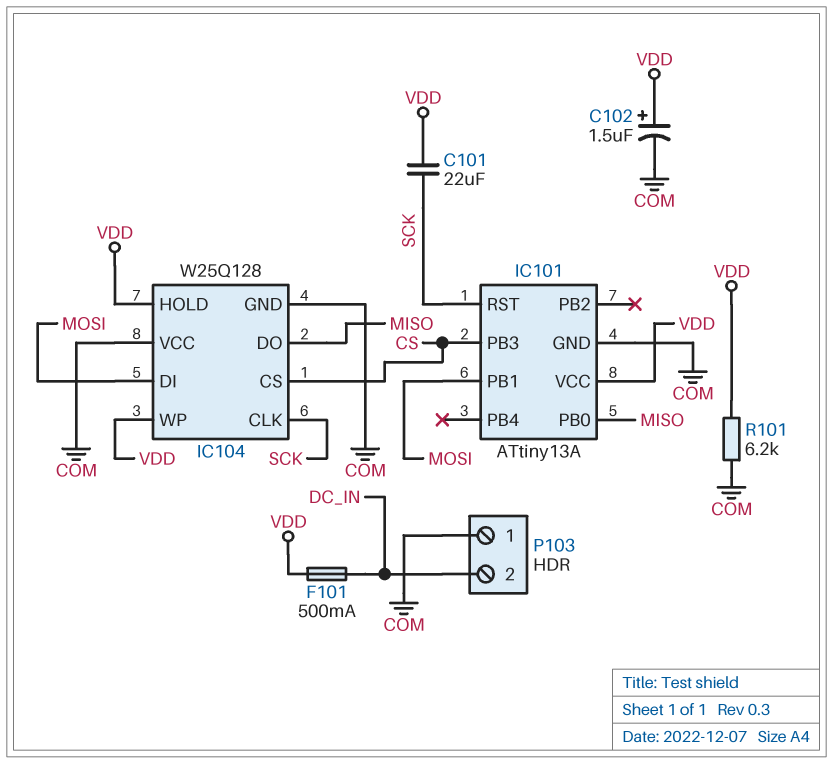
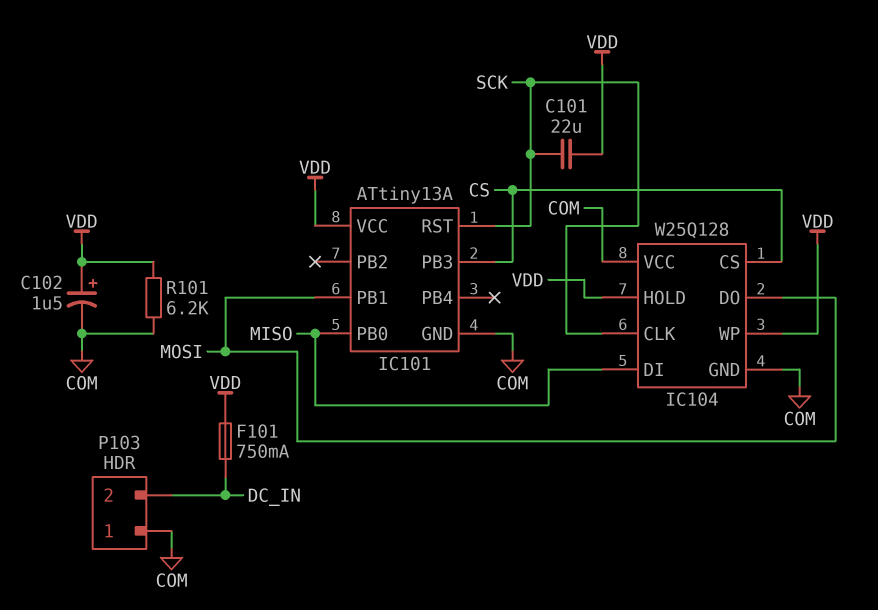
F101: 500mA (DC_IN, VDD) -> 750mA (DC_IN, VDD)
IC104 pin DI: MOSI -> MISO
IC104 pin DO: MISO -> MOSI

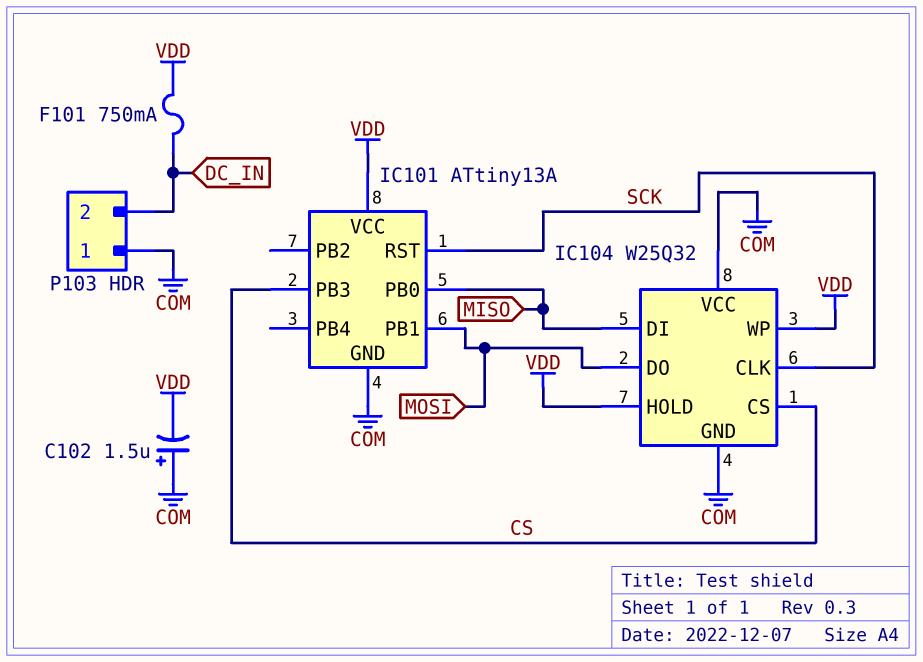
C101: 22uF (SCK, VDD) -> none
C102: 1.5uF (plus VDD, minus COM) -> 1.5uF (plus COM, minus VDD)
IC104: W25Q128 -> W25Q32
R101: 6.2k (COM, VDD) -> none

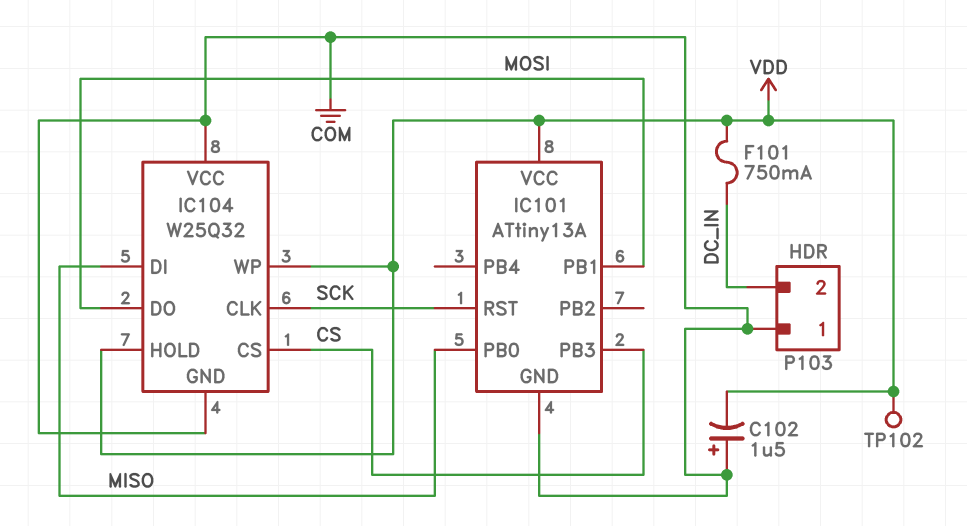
TP102: none -> test point (VDD)

